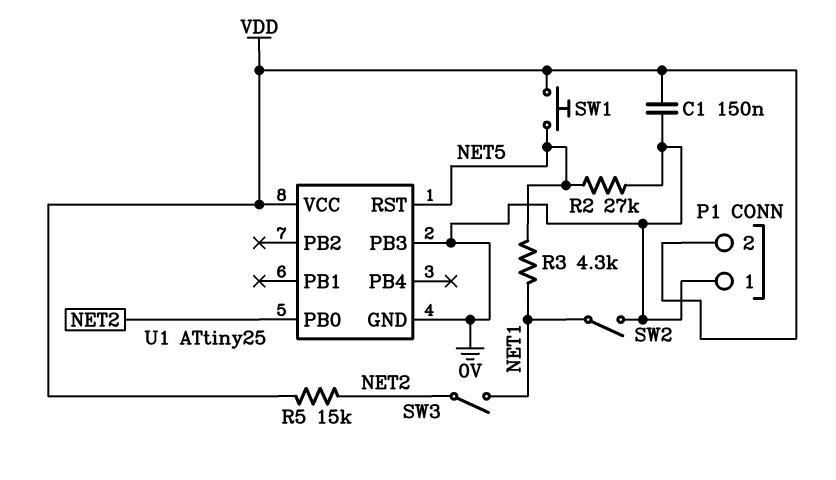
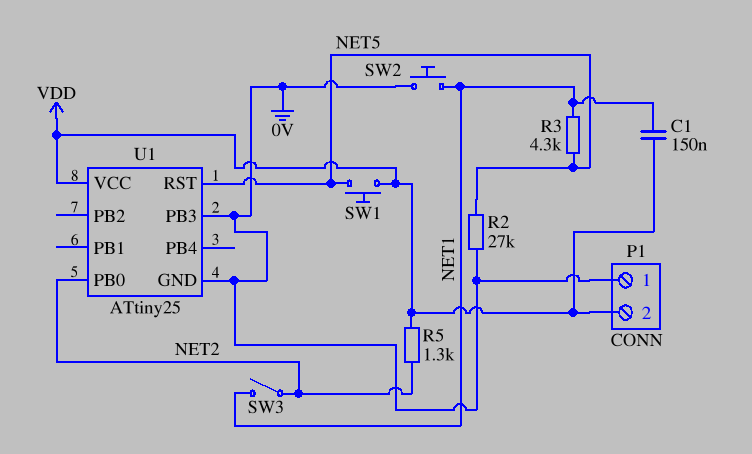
C1: 150nF (0V, VDD) -> 150nF (NET1, VDD)
R5: 15k (NET2, VDD) -> 1.3k (NET2, VDD)
SW2: switch (0V, NET1) -> button (0V, NET1)

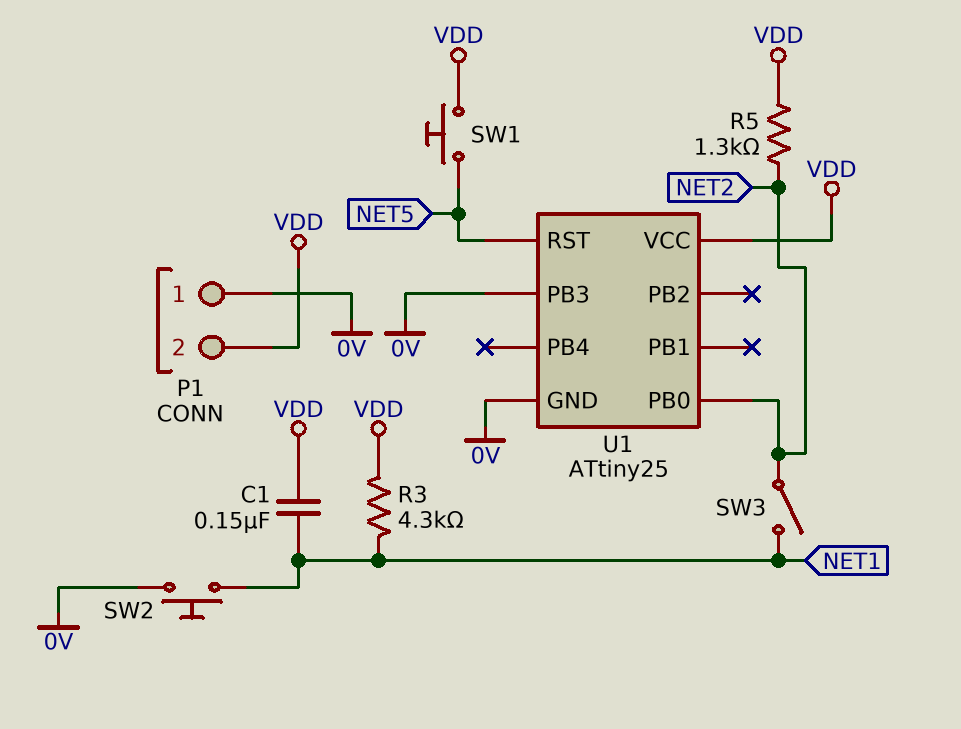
R2: 27k (0V, NET5) -> none
R3: 4.3k (NET1, NET5) -> 4.3k (NET1, VDD)

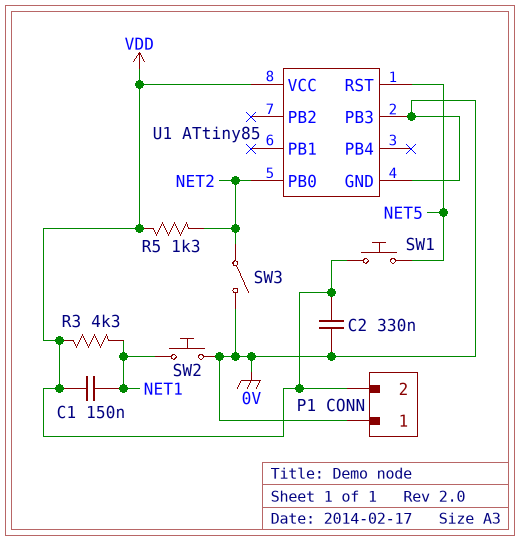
C2: none -> 330nF (0V, VDD)
SW3: switch (NET1, NET2) -> switch (0V, NET2)
U1: ATtiny25 -> ATtiny85

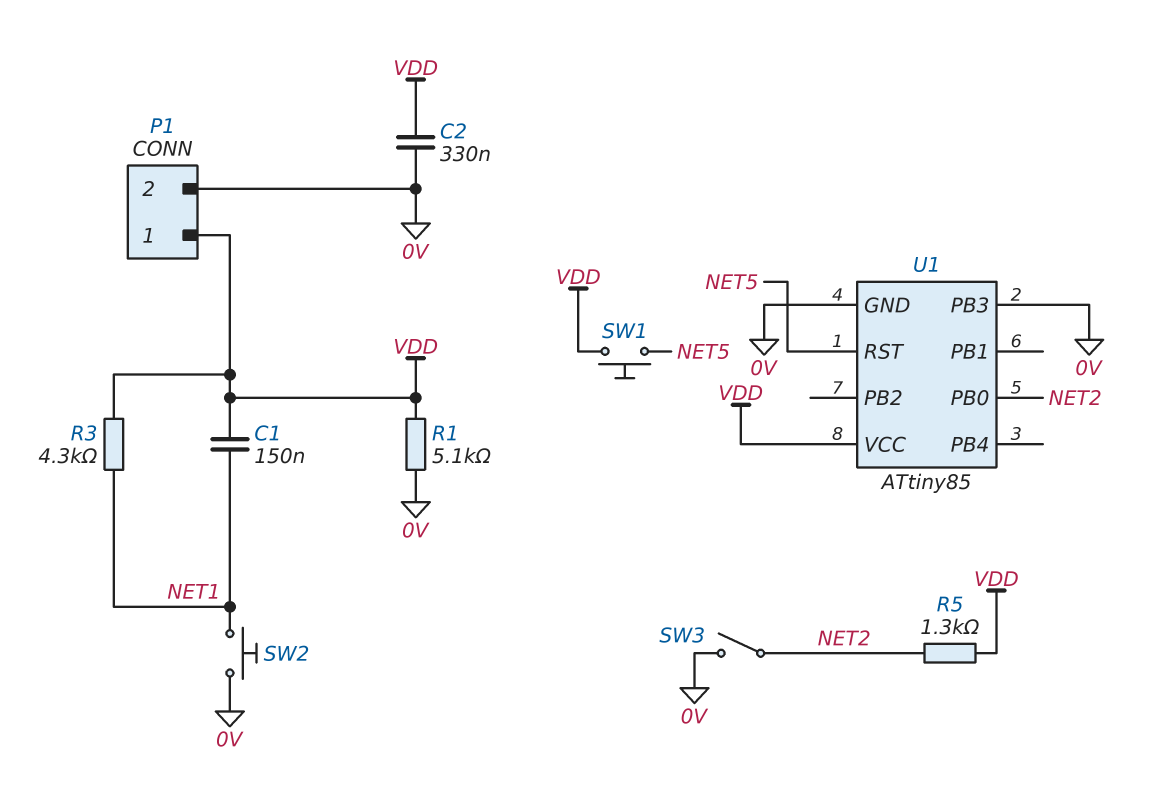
P1 pin 1: 0V -> VDD
P1 pin 2: VDD -> 0V
R1: none -> 5.1k (0V, VDD)

